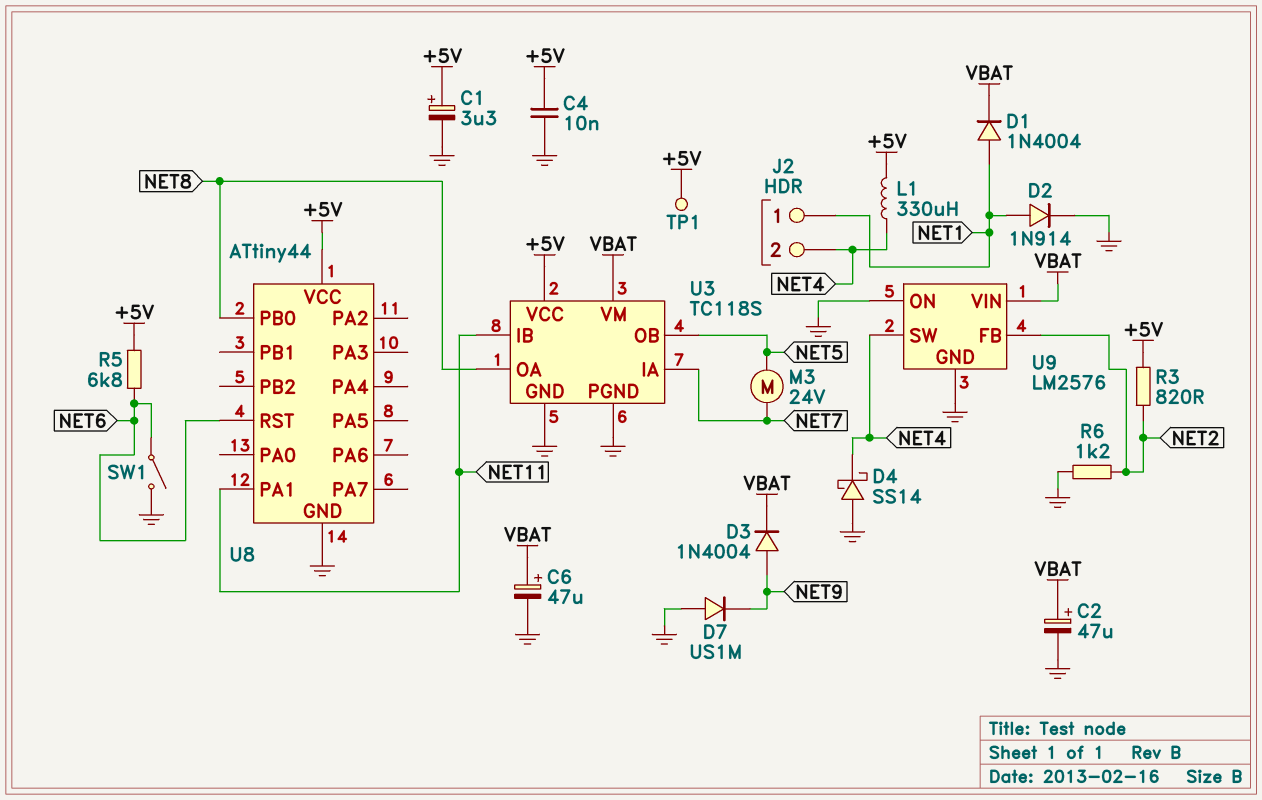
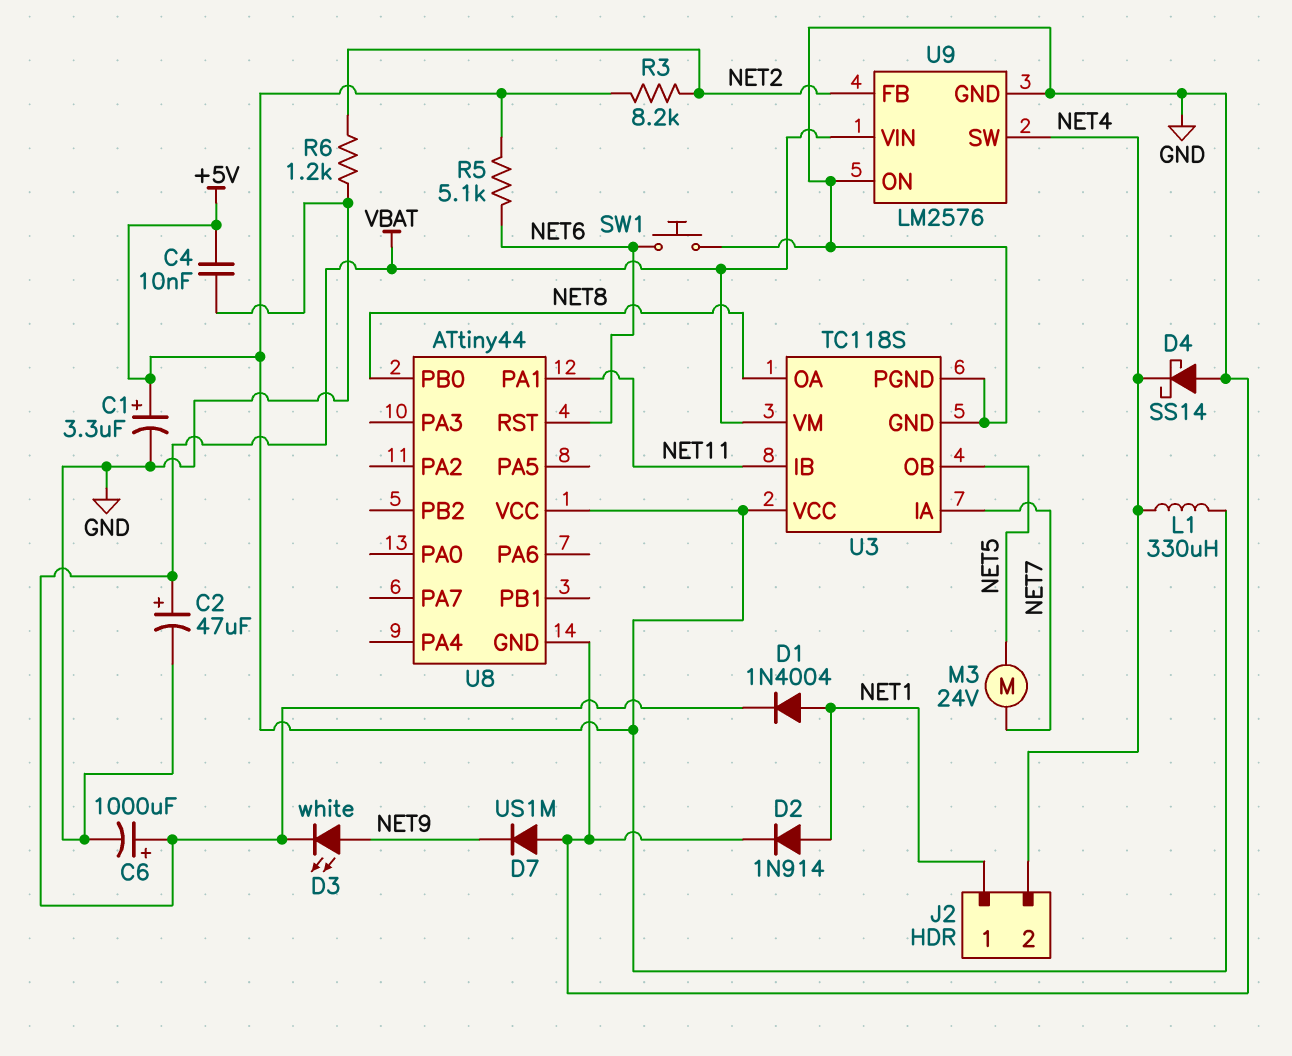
C6: 47uF (plus VBAT, minus GND) -> 1000uF (plus VBAT, minus GND)
D3: diode 1N4004 (A NET9, K VBAT) -> LED white (A NET9, K VBAT)
R3: 820 (+5V, NET2) -> 8.2k (+5V, NET2)
R5: 6.8k (+5V, NET6) -> 5.1k (+5V, NET6)
SW1: switch (GND, NET6) -> button (GND, NET6)
TP1: test point (+5V) -> none

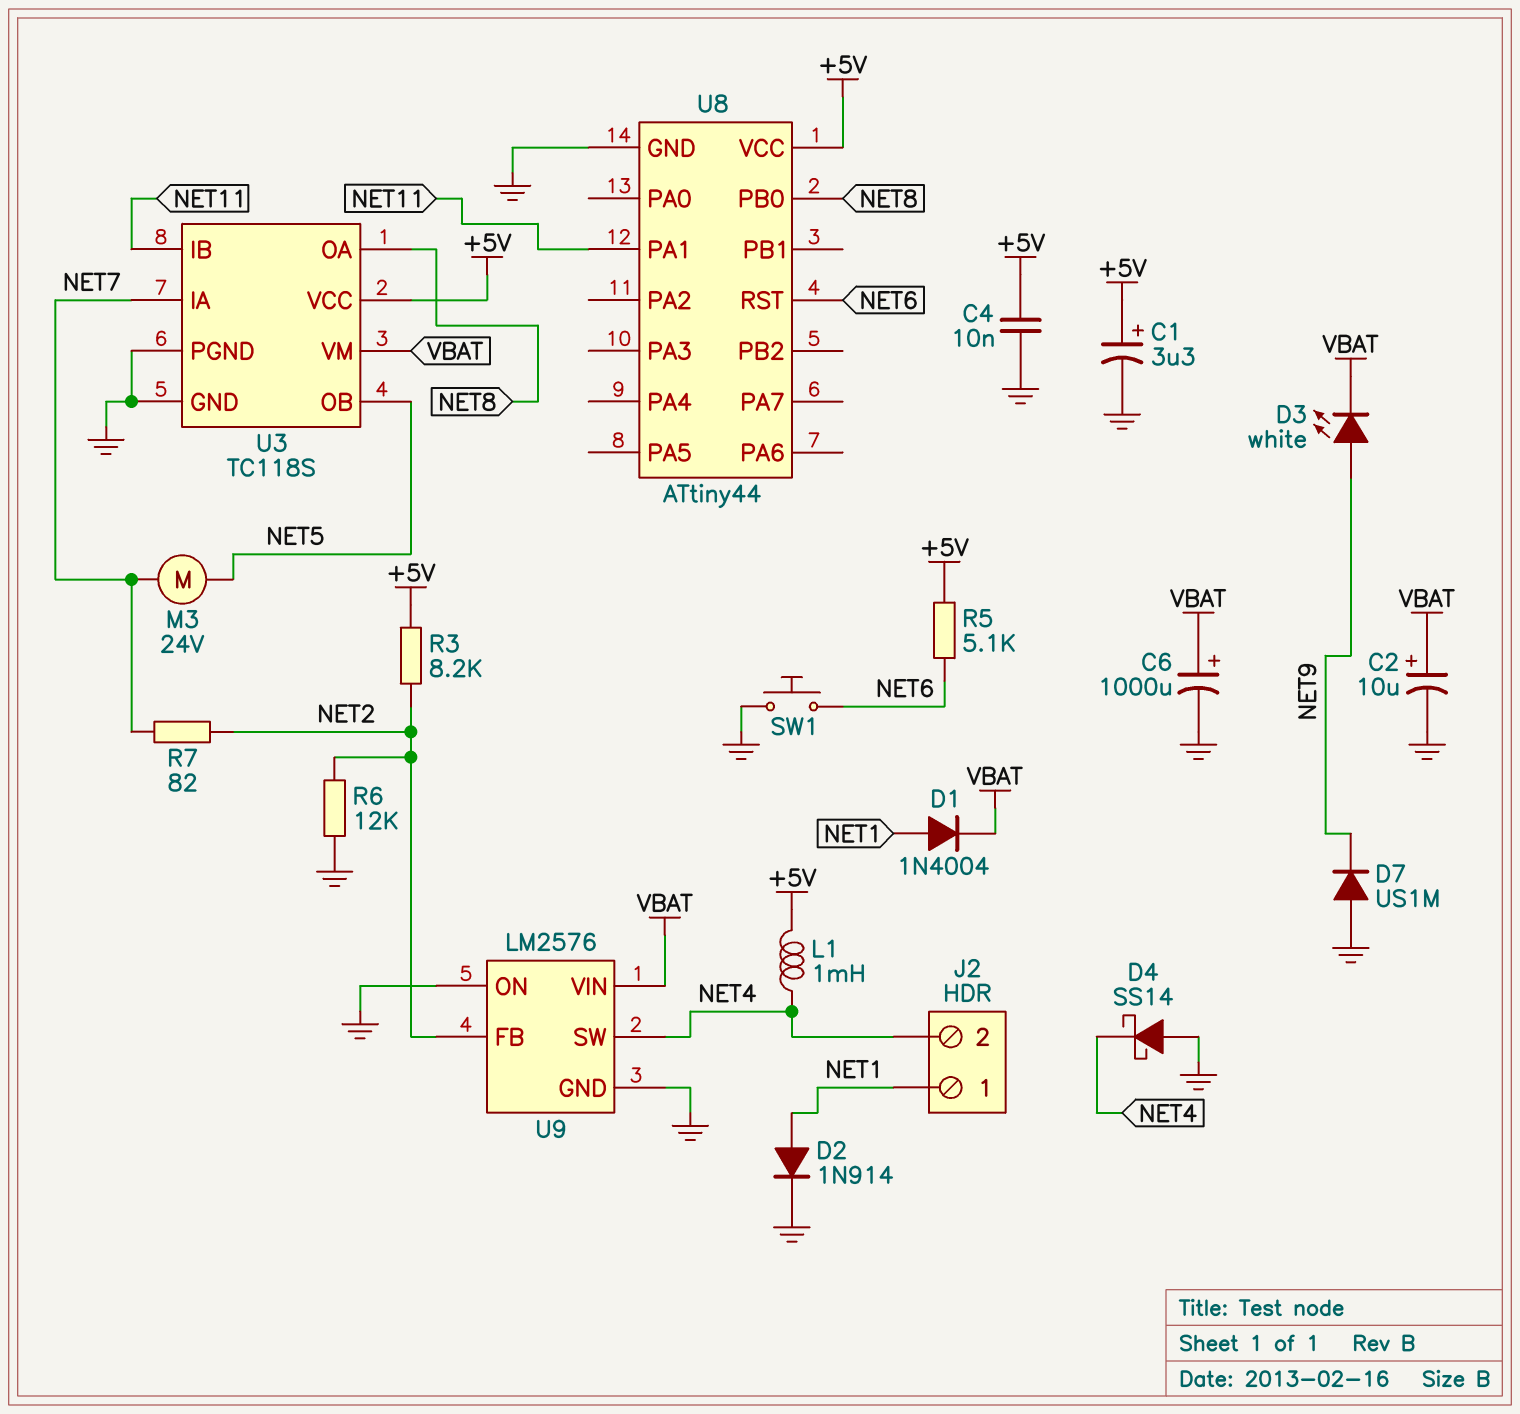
C2: 47uF (plus VBAT, minus GND) -> 10uF (plus VBAT, minus GND)
L1: 330uH (+5V, NET4) -> 1mH (+5V, NET4)
R6: 1.2k (GND, NET2) -> 12k (GND, NET2)
R7: none -> 82 (NET2, NET7)

